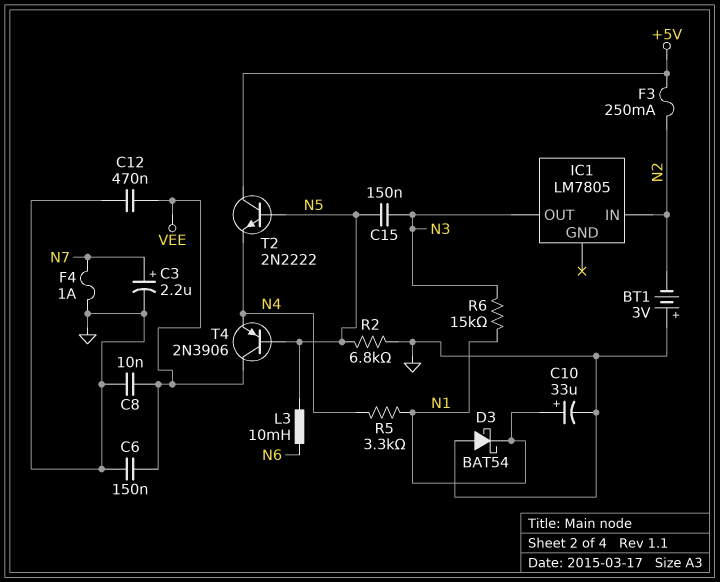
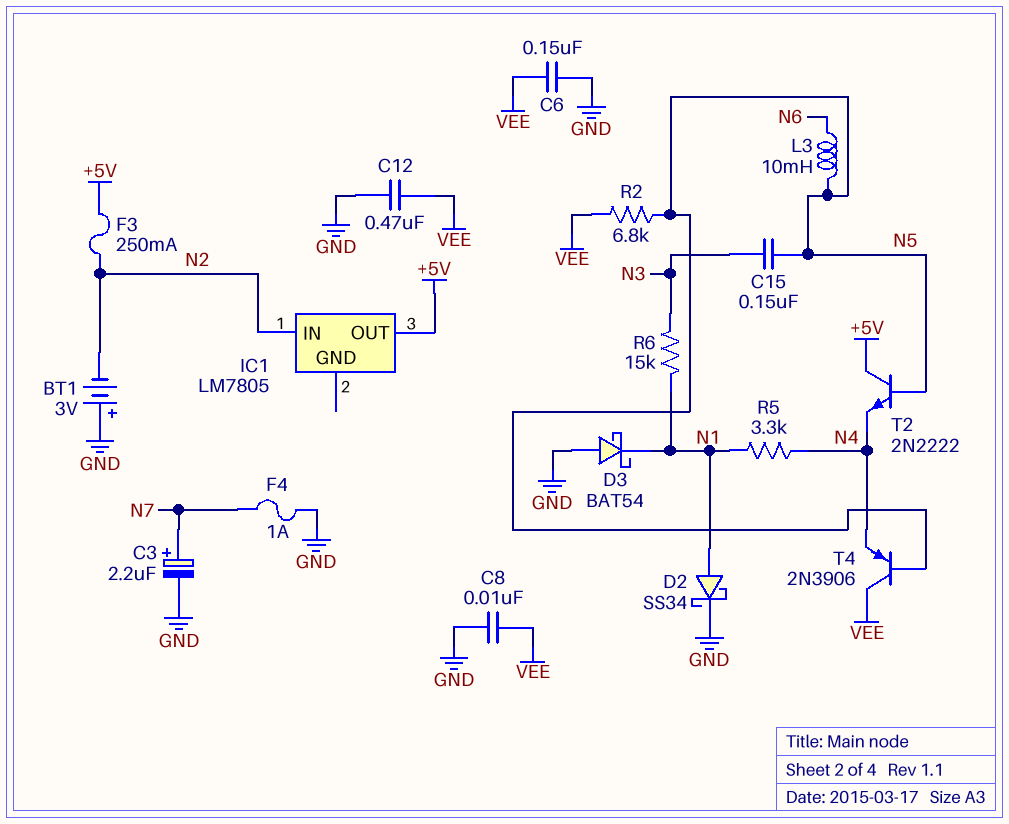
C10: 33uF (plus N1, minus GND) -> none
D2: none -> schottky SS34 (A N1, K GND)
IC1 pin OUT: N3 -> +5V
R2: 6.8k (GND, N5) -> 6.8k (N5, VEE)

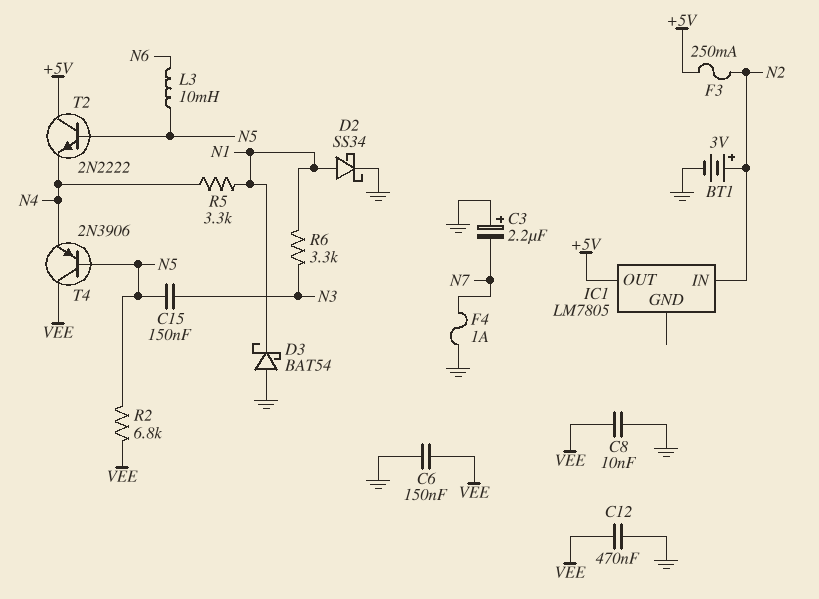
BT1: 3V (plus GND, minus N2) -> 3V (plus N2, minus GND)
C3: 2.2uF (plus N7, minus GND) -> 2.2uF (plus GND, minus N7)
R6: 15k (N1, N3) -> 3.3k (N1, N3)

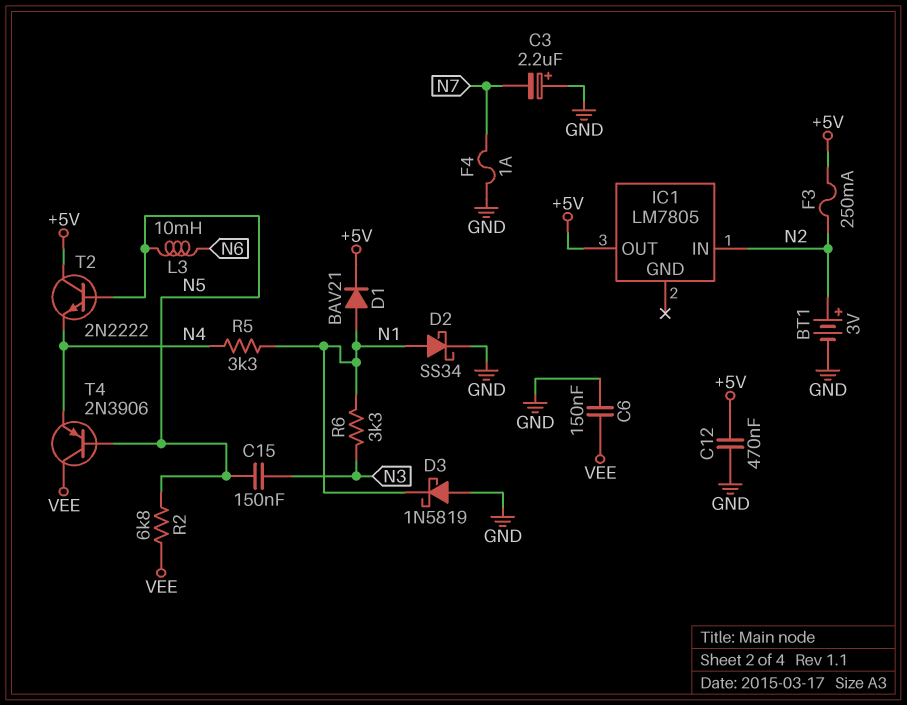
C8: 10nF (GND, VEE) -> none
C12: 470nF (GND, VEE) -> 470nF (+5V, GND)
D1: none -> diode BAV21 (A N1, K +5V)
D3: schottky BAT54 (A GND, K N1) -> schottky 1N5819 (A GND, K N1)

